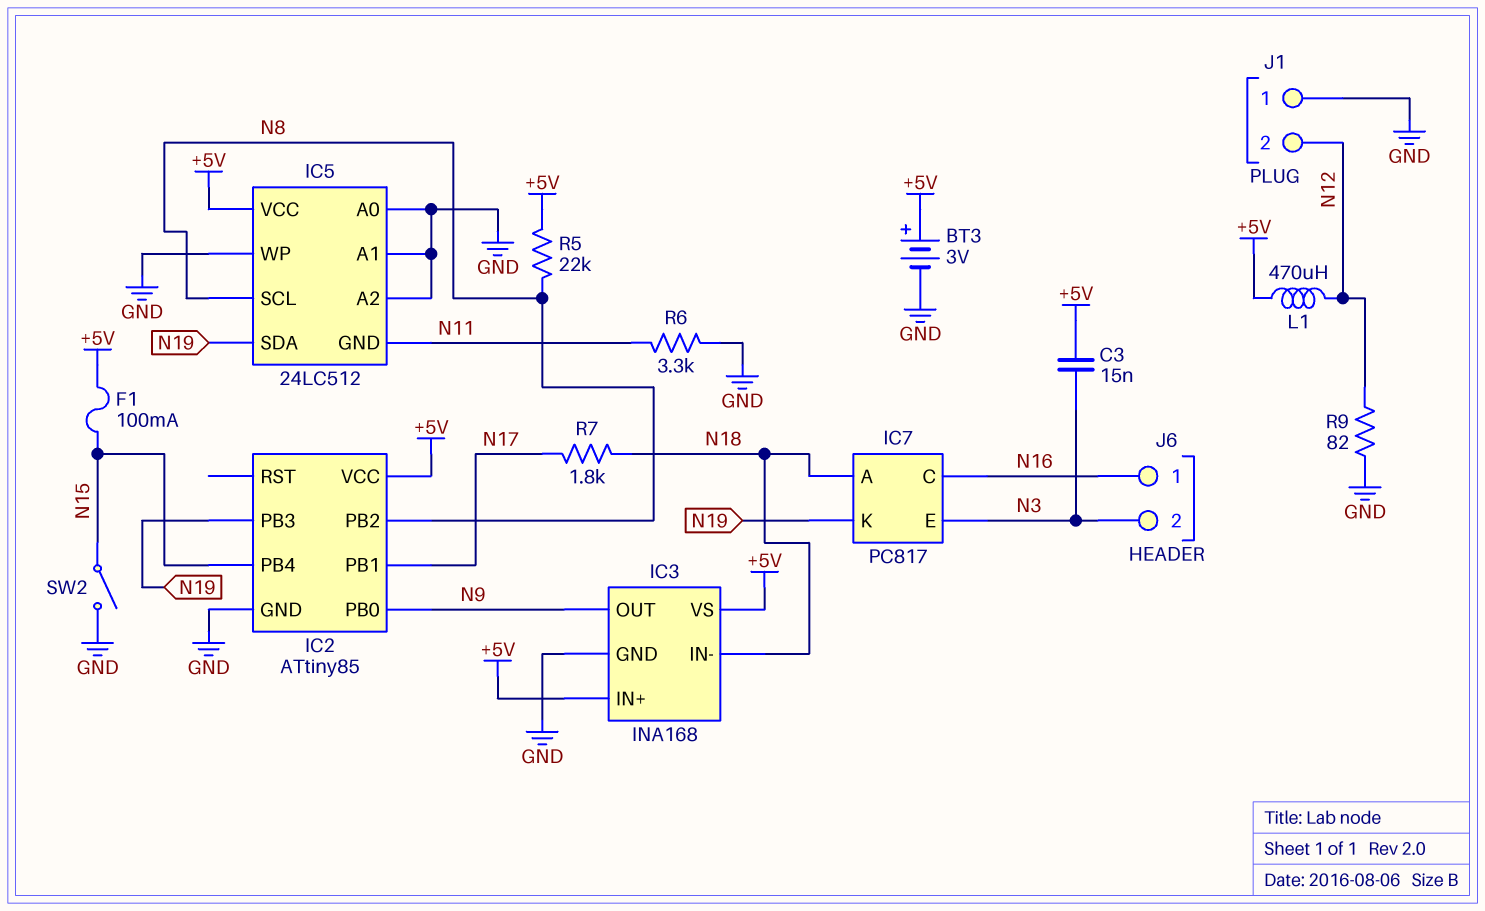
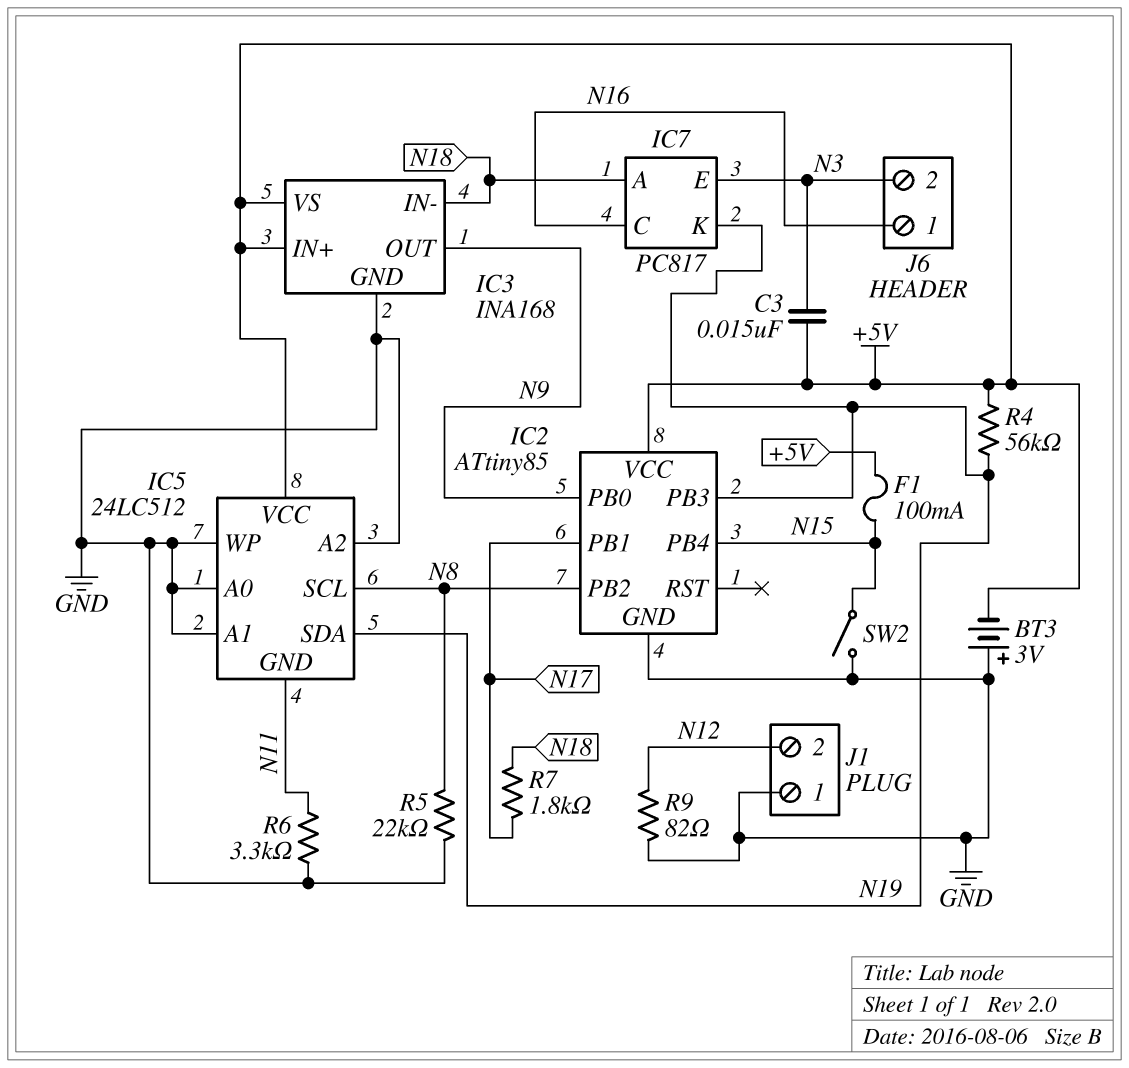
BT3: 3V (plus +5V, minus GND) -> 3V (plus GND, minus +5V)
L1: 470uH (+5V, N12) -> none
R4: none -> 56k (+5V, N19)
R5: 22k (+5V, N8) -> 22k (GND, N8)

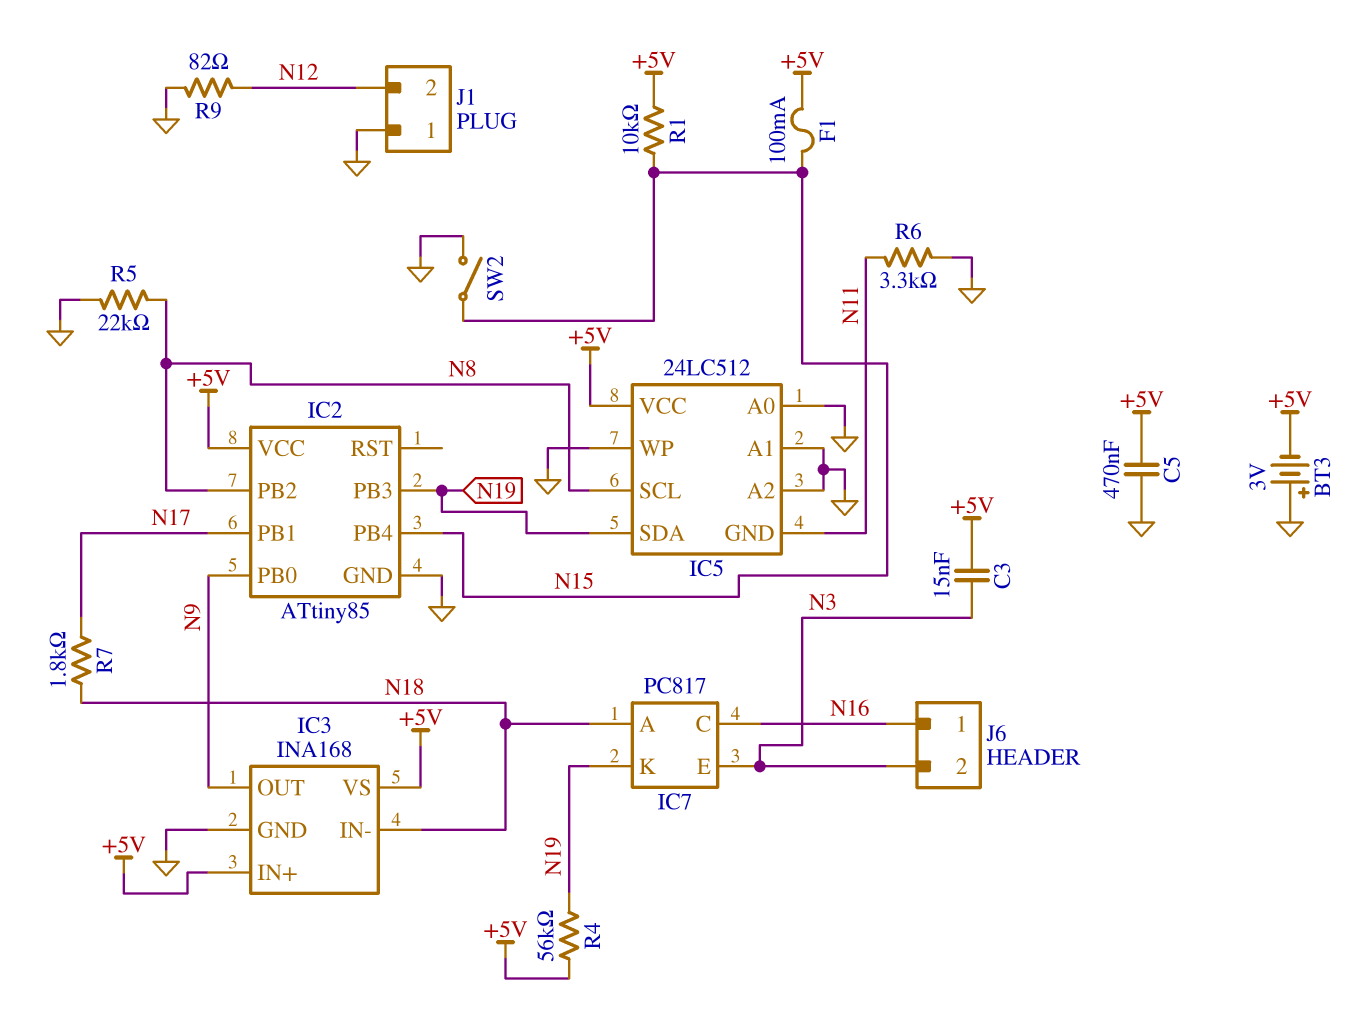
C5: none -> 470nF (+5V, GND)
R1: none -> 10k (+5V, N15)

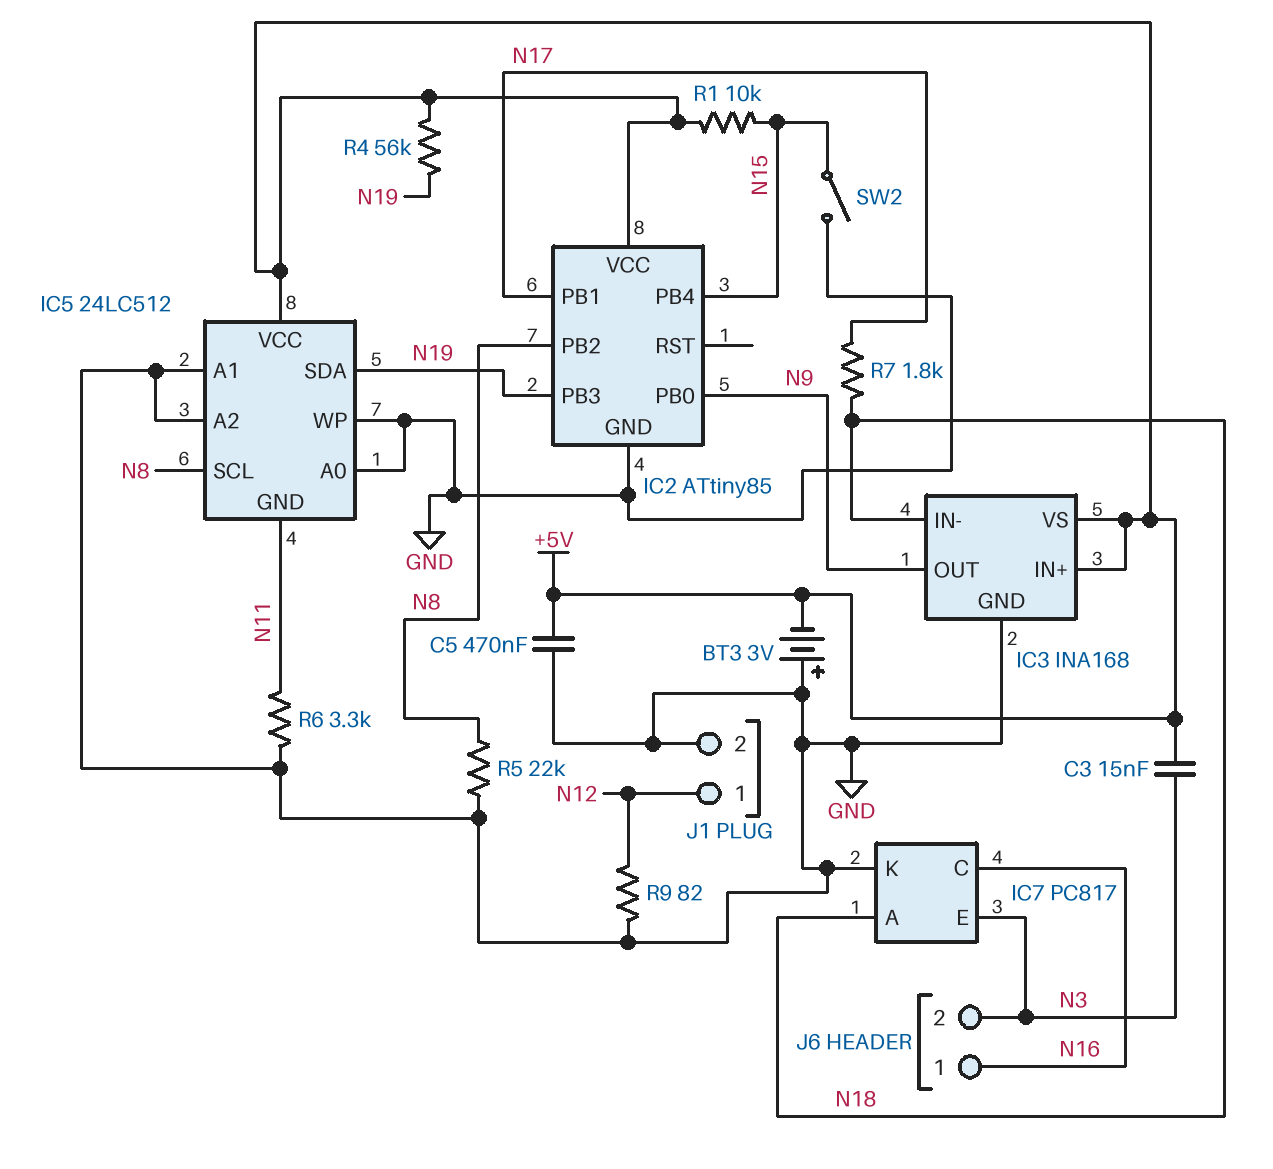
F1: 100mA (+5V, N15) -> none
IC7 pin K: N19 -> GND
J1 pin 1: GND -> N12
J1 pin 2: N12 -> GND

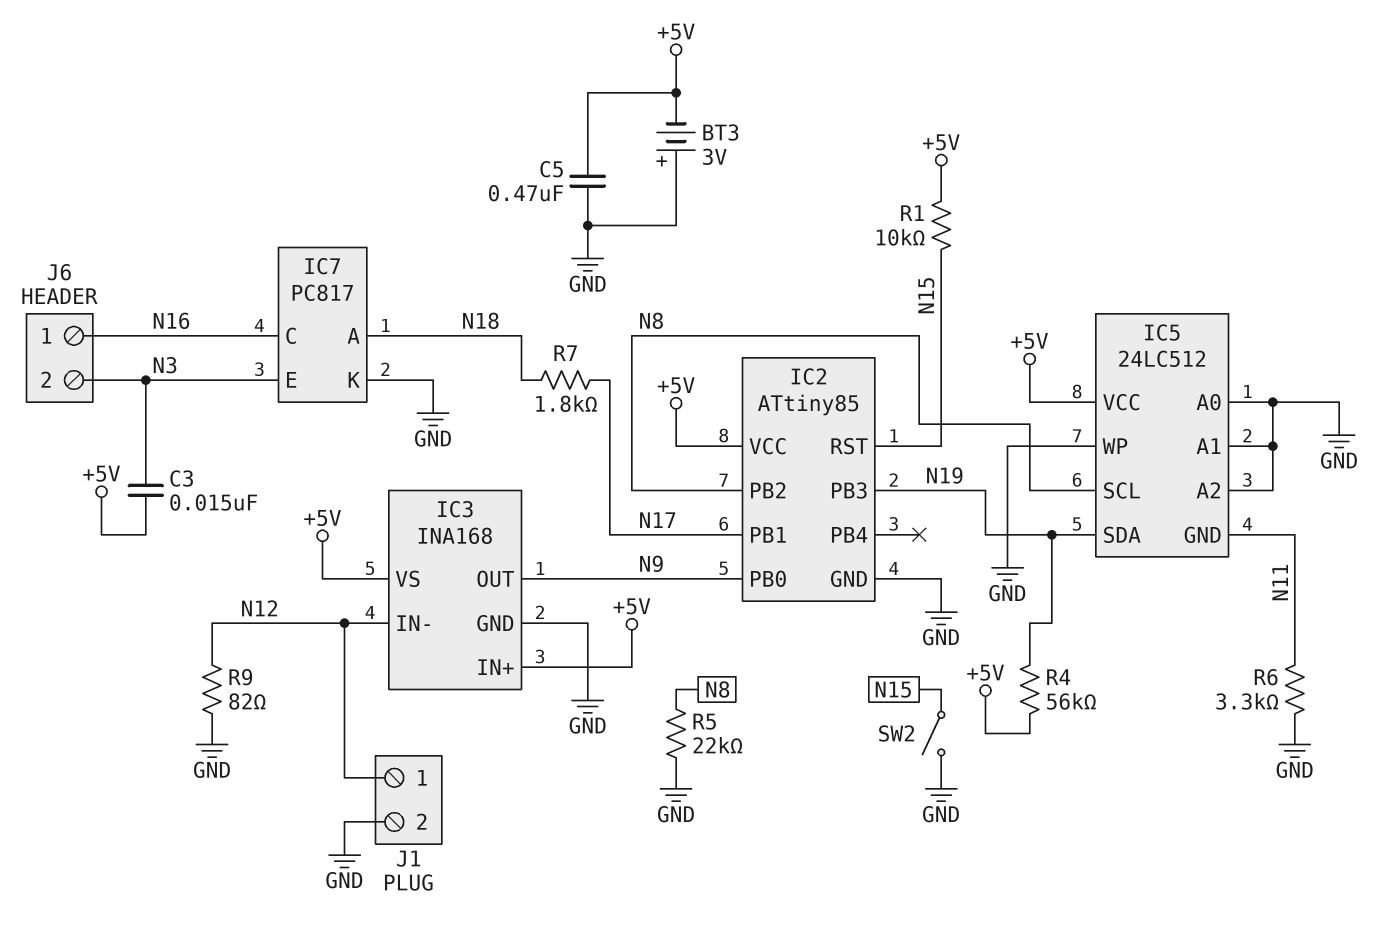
IC2 pin PB4: N15 -> none
IC2 pin RST: none -> N15
IC3 pin IN-: N18 -> N12

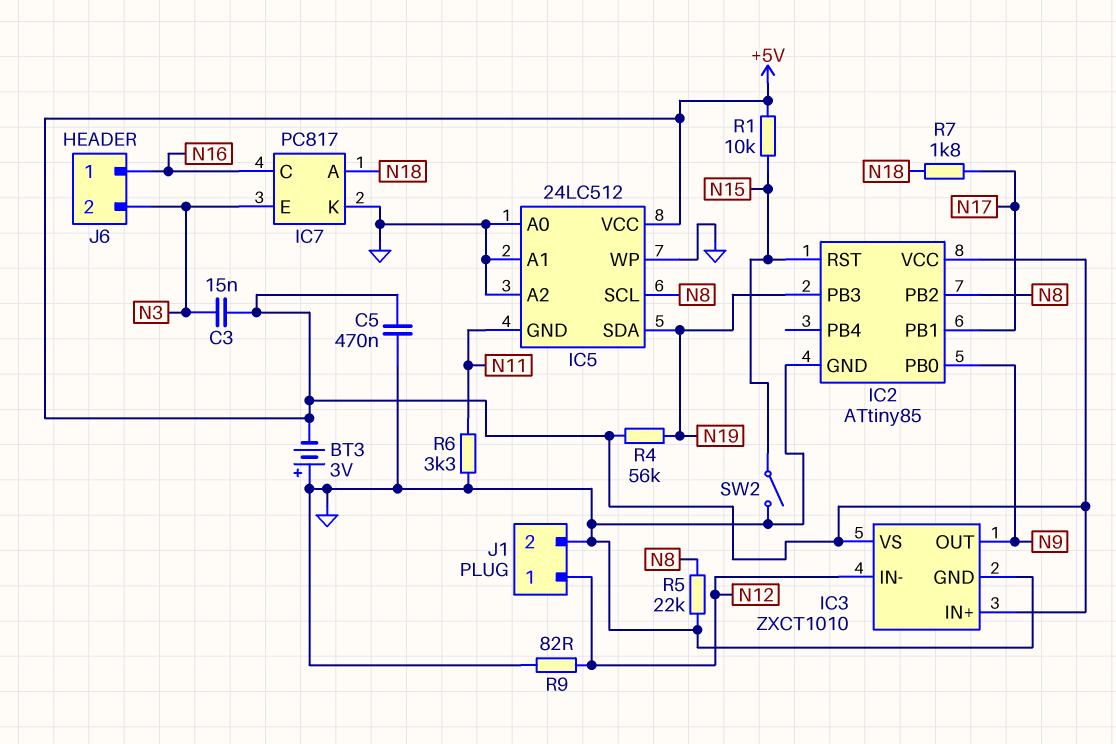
IC3: INA168 -> ZXCT1010

